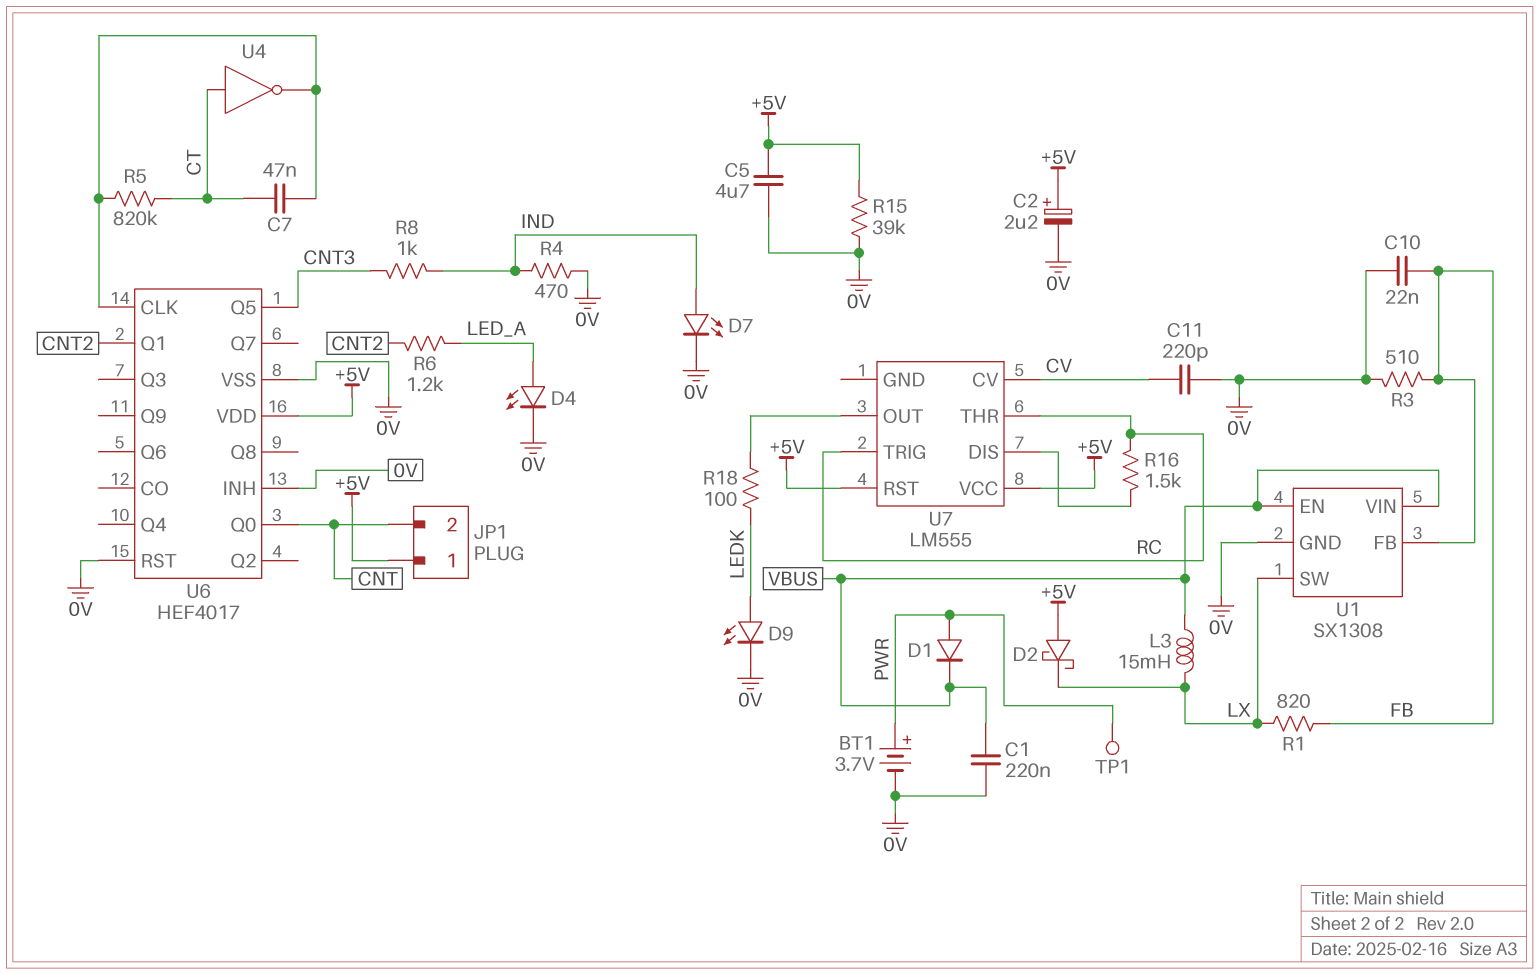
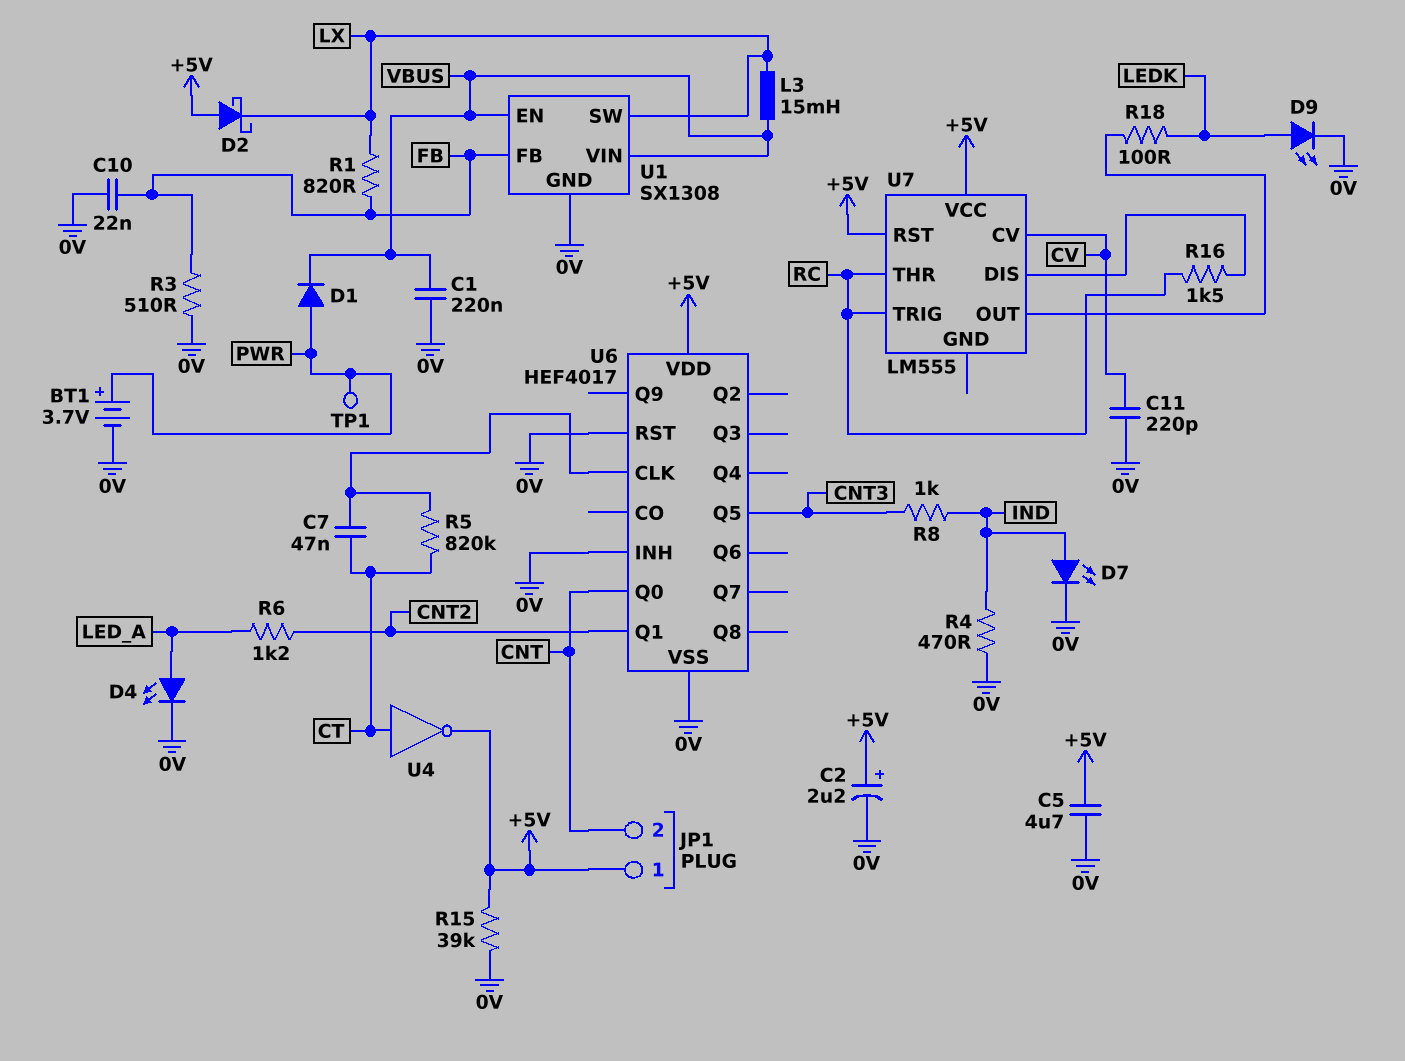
U4: NOT (in CT, out U6/CLK) -> NOT (in CT, out +5V)

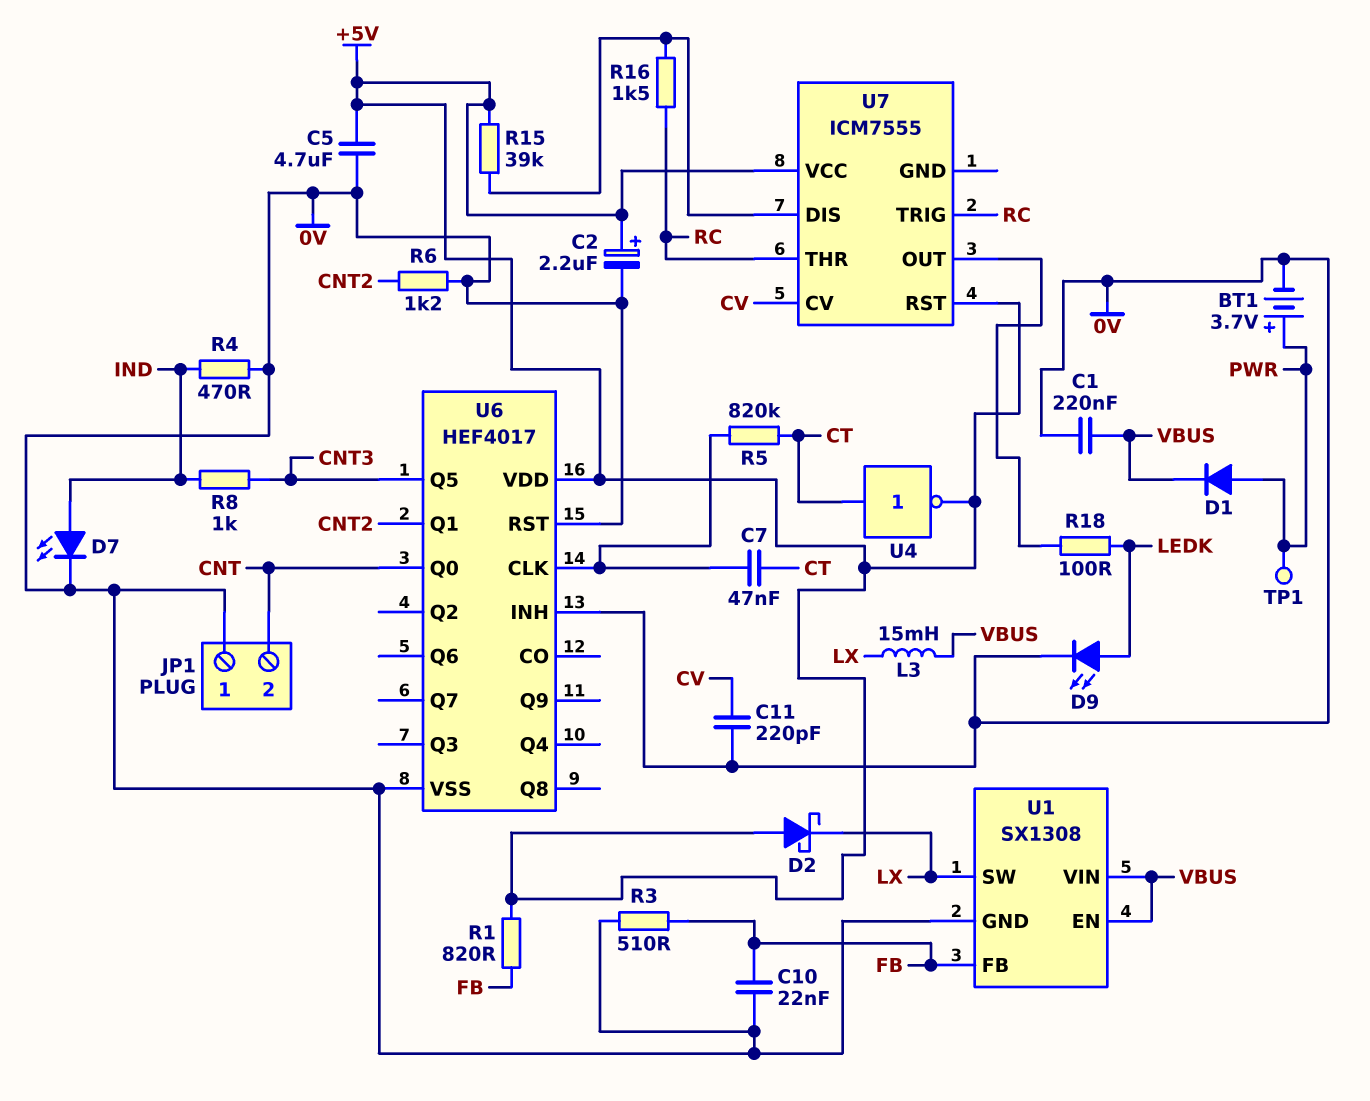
D4: LED (A LED_A, K 0V) -> none
JP1 pin 1: +5V -> 0V
R1: 820 (FB, LX) -> 820 (+5V, FB)
R6: 1.2k (CNT2, LED_A) -> 1.2k (0V, CNT2)
R15: 39k (+5V, 0V) -> 39k (+5V, U7/DIS)
U7: LM555 -> ICM7555

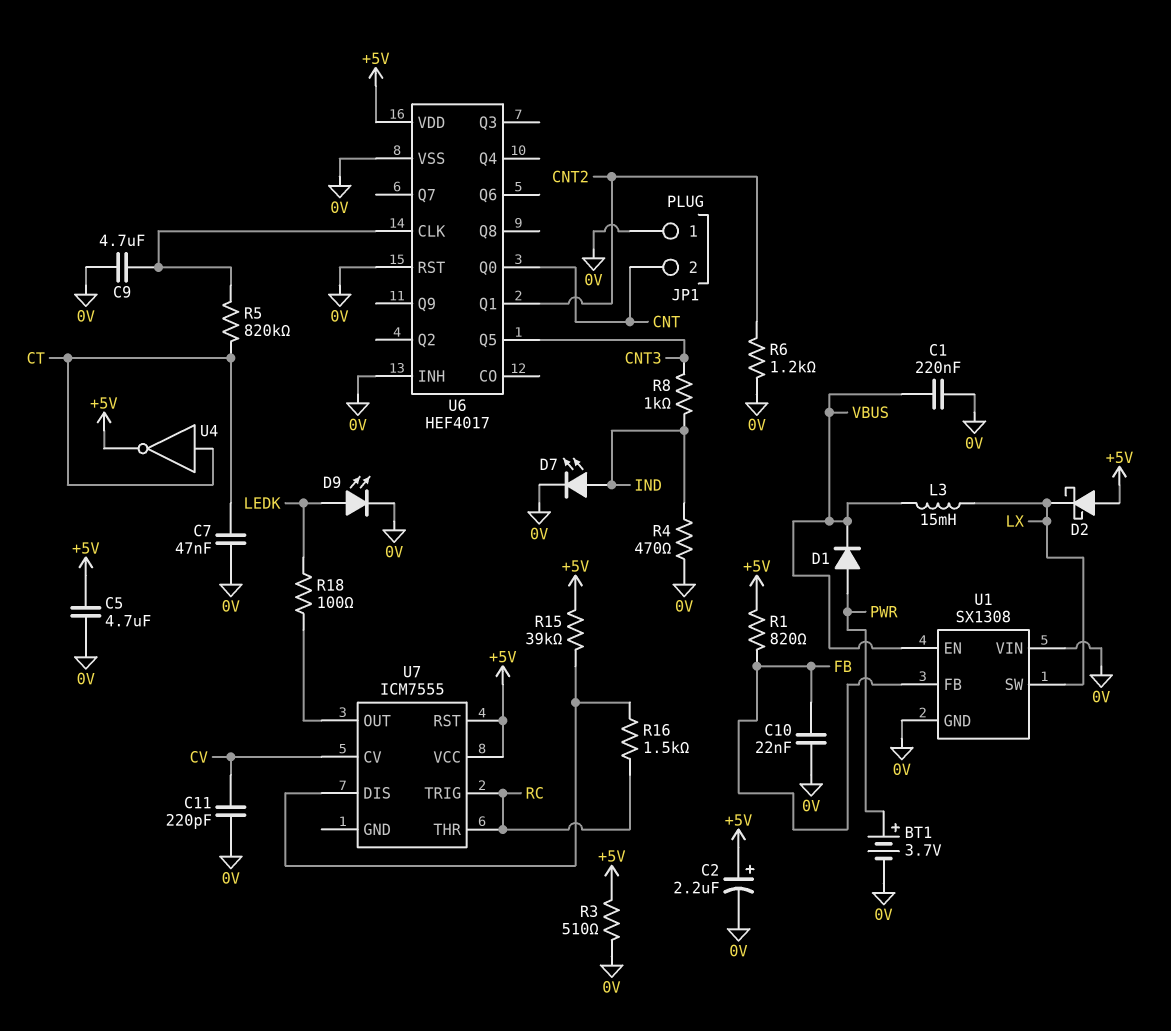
C7: 47nF (CT, U6/CLK) -> 47nF (0V, CT)
C9: none -> 4.7uF (0V, U6/CLK)
R3: 510 (0V, FB) -> 510 (+5V, 0V)
TP1: test point (PWR) -> none
U1 pin VIN: VBUS -> 0V

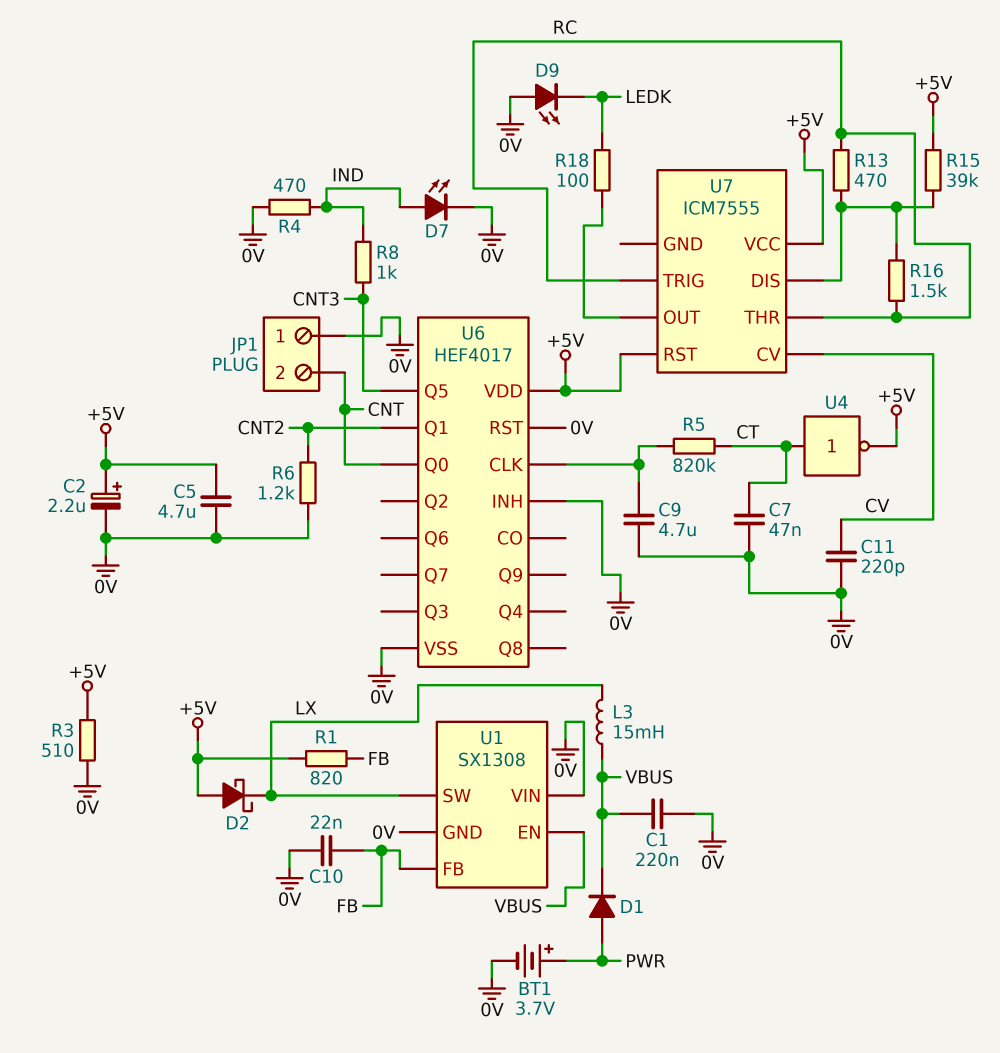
D9: LED (A LEDK, K 0V) -> LED (A 0V, K LEDK)
R13: none -> 470 (RC, U7/DIS)

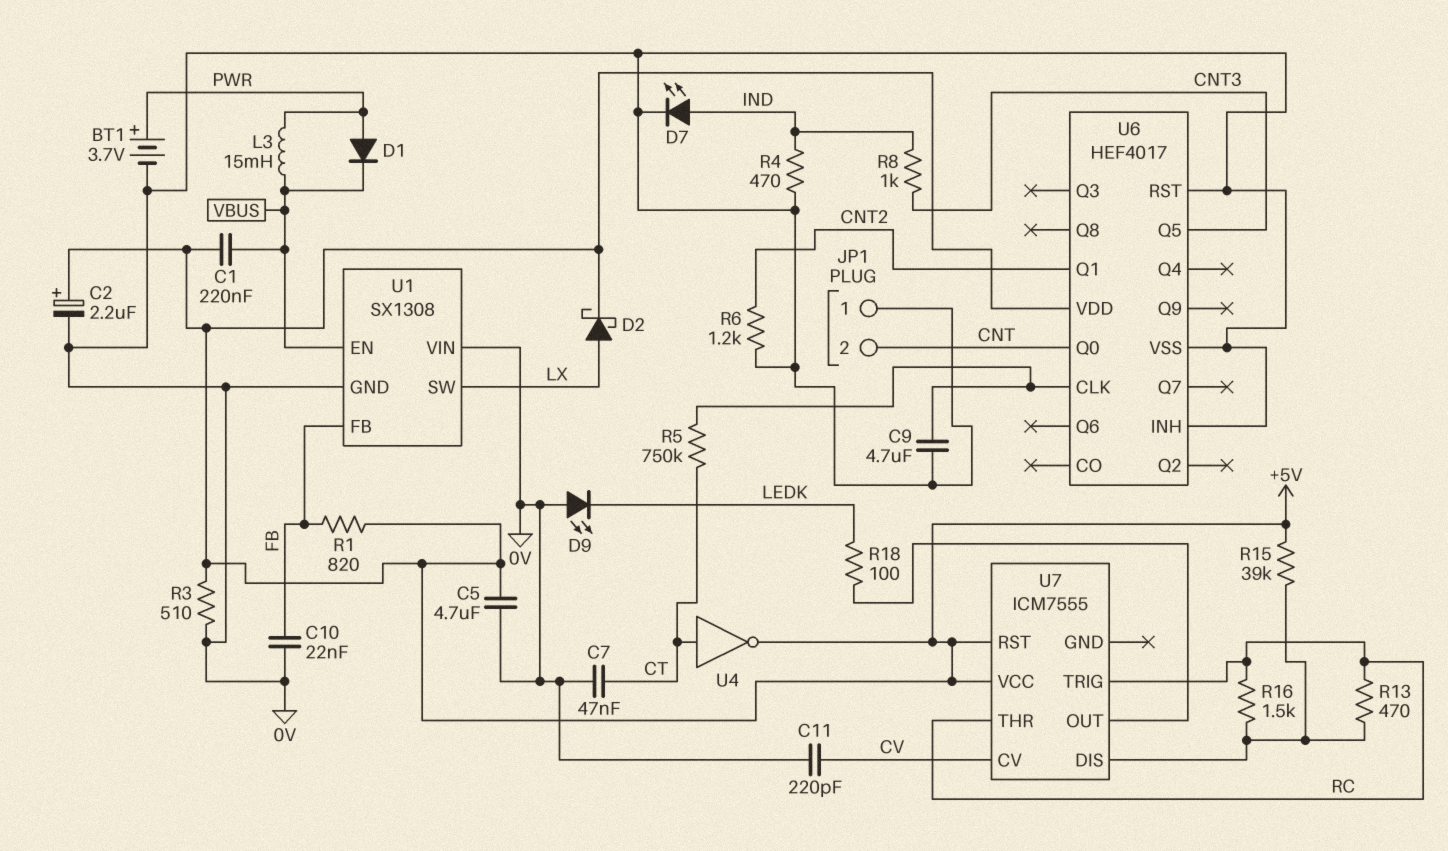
C1: 220nF (0V, VBUS) -> 220nF (+5V, VBUS)
D2: schottky (A +5V, K LX) -> schottky (A LX, K +5V)
L3: 15mH (LX, VBUS) -> 15mH (PWR, VBUS)
R5: 820k (CT, U6/CLK) -> 750k (CT, U6/CLK)

